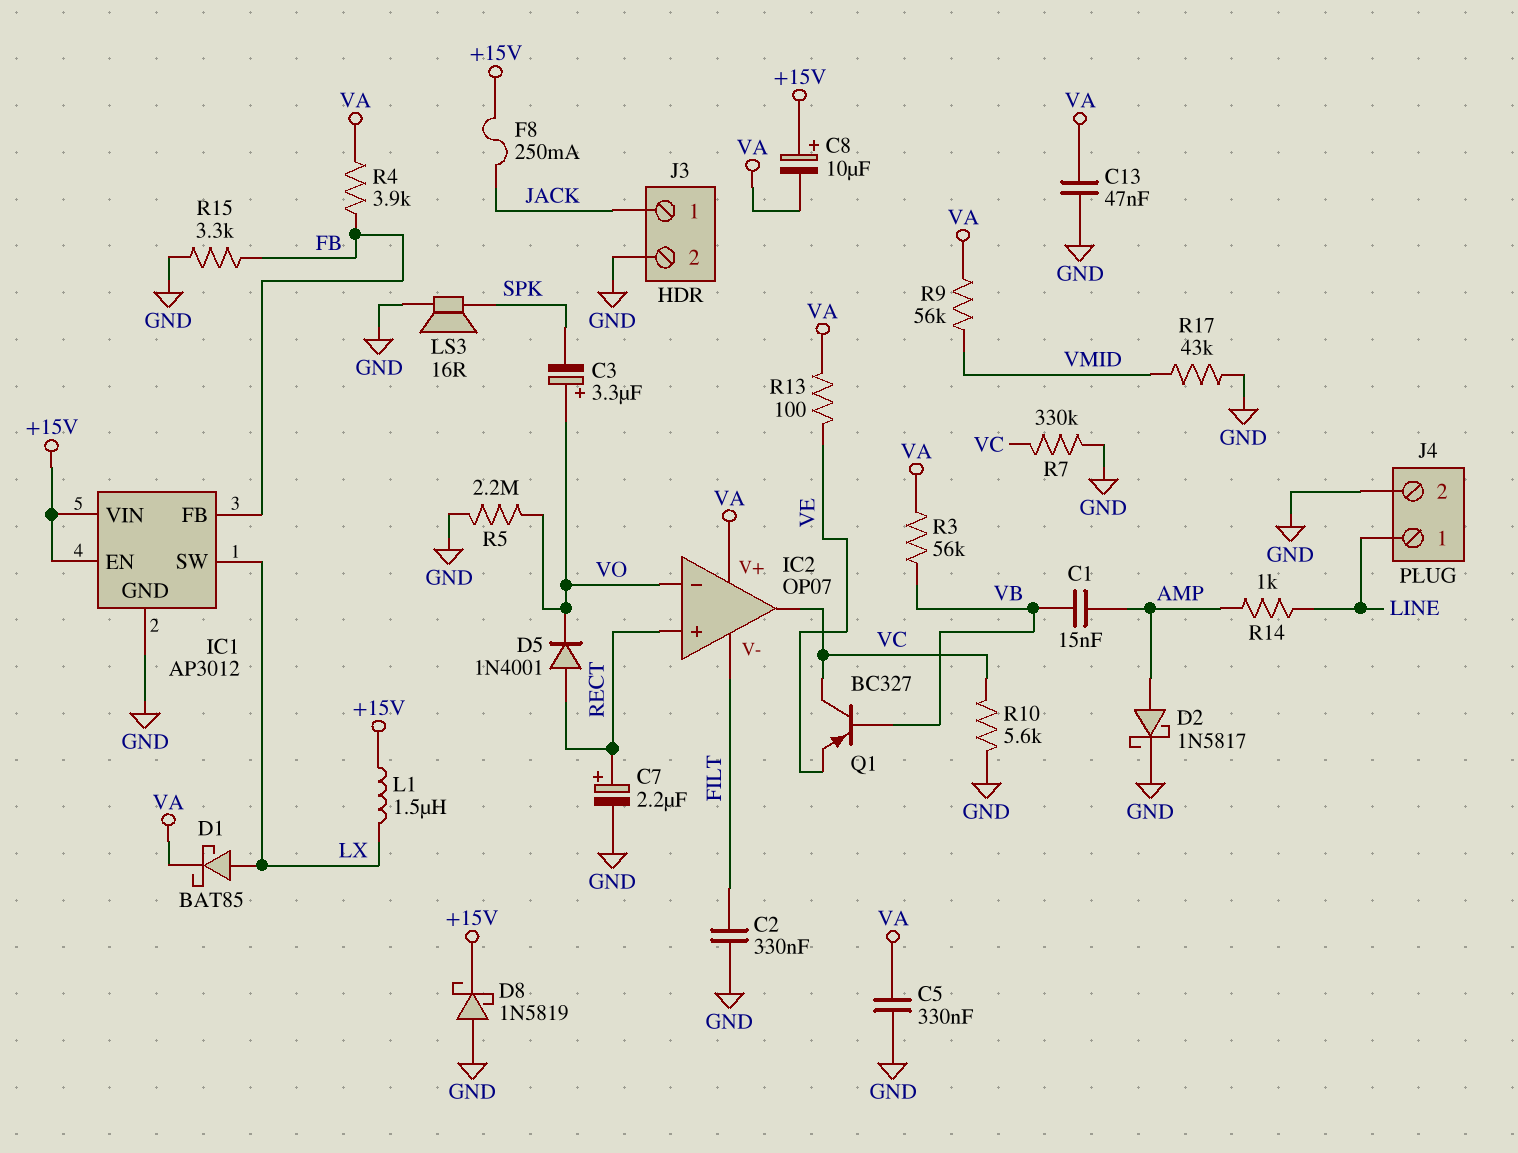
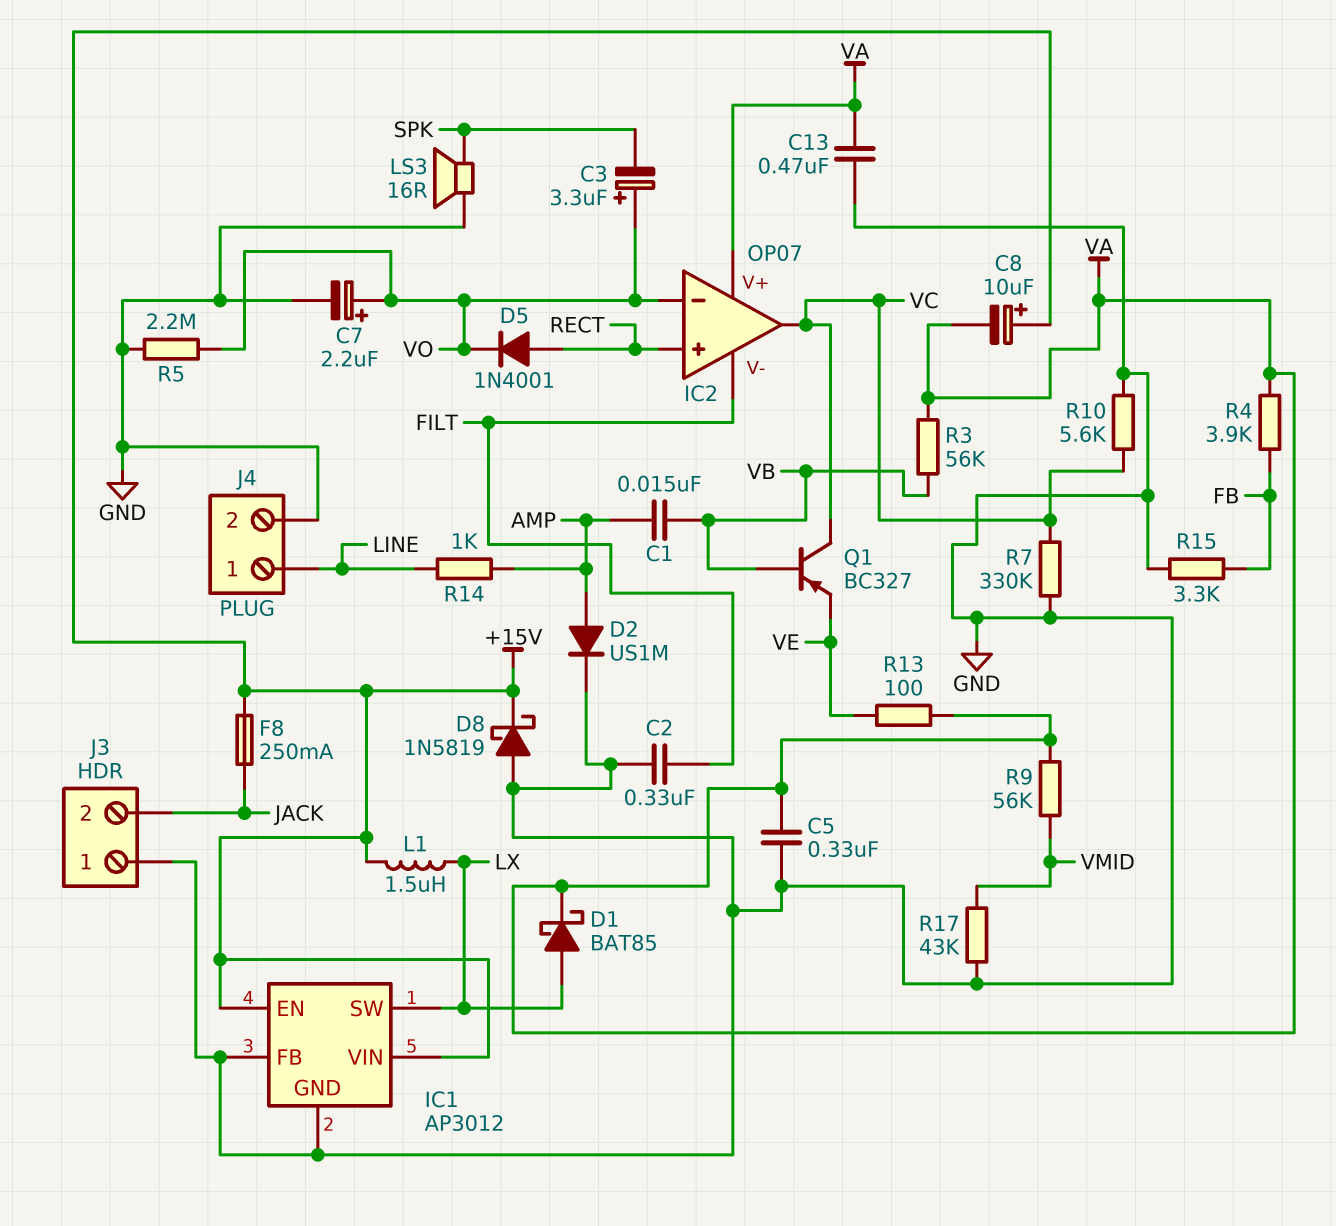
C7: 2.2uF (plus RECT, minus GND) -> 2.2uF (plus VO, minus GND)
C13: 47nF (GND, VA) -> 470nF (GND, VA)
D2: schottky 1N5817 (A AMP, K GND) -> diode US1M (A AMP, K GND)
IC1 pin FB: FB -> GND
J3 pin 1: JACK -> GND
J3 pin 2: GND -> JACK

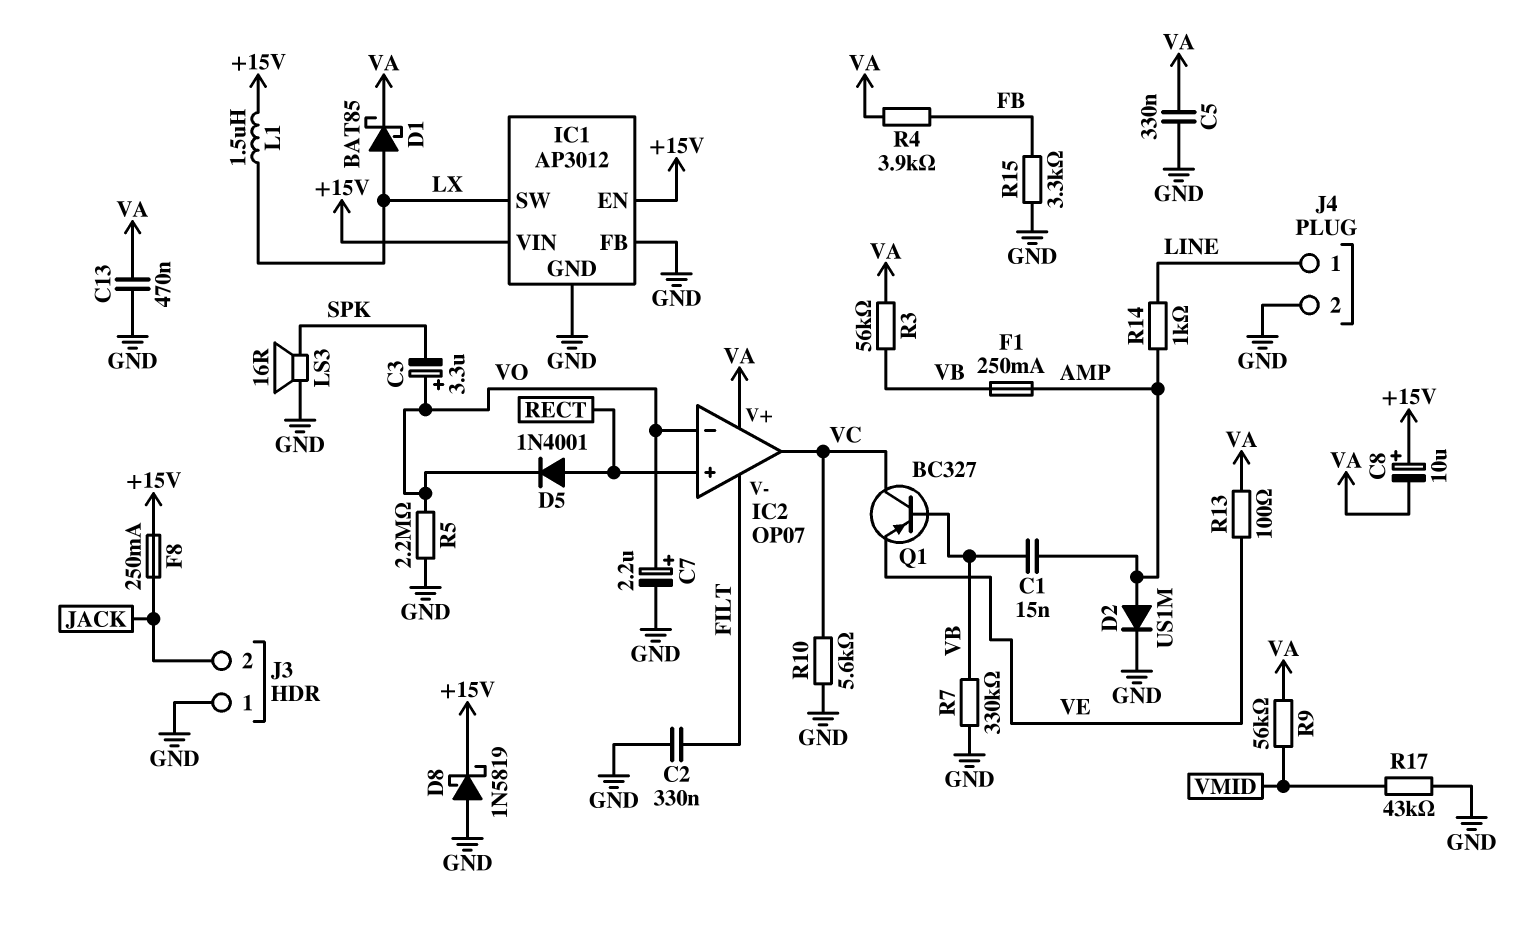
F1: none -> 250mA (AMP, VB)
R7: 330k (GND, VC) -> 330k (GND, VB)

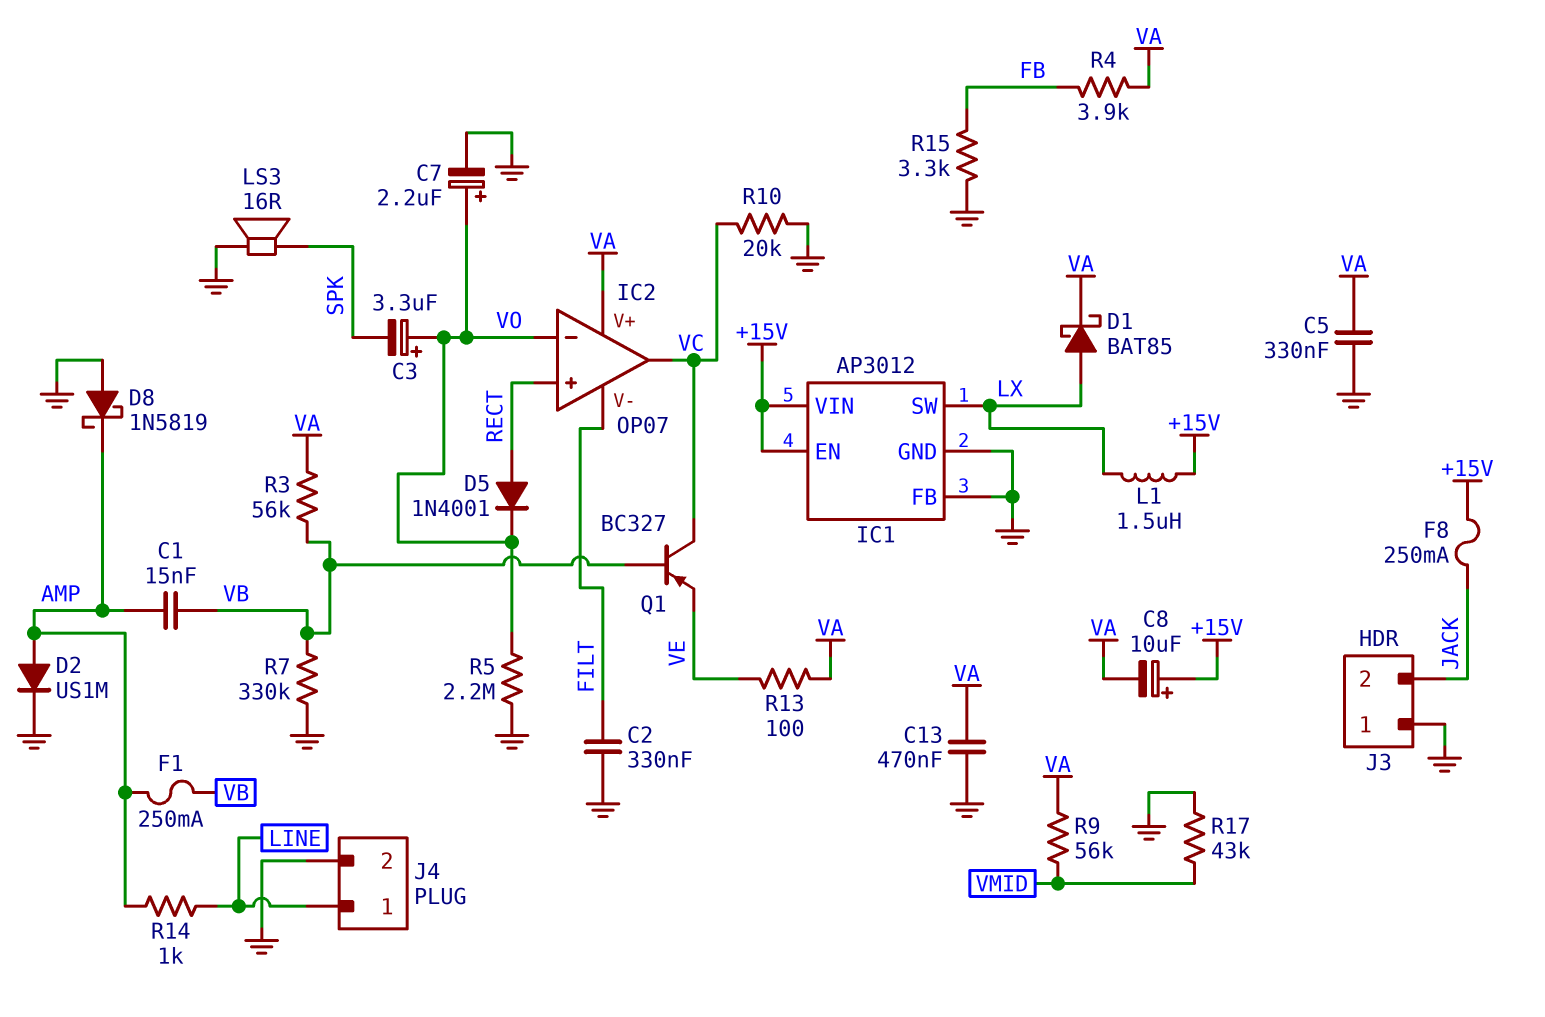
D8: schottky 1N5819 (A GND, K +15V) -> schottky 1N5819 (A GND, K AMP)
R10: 5.6k (GND, VC) -> 20k (GND, VC)

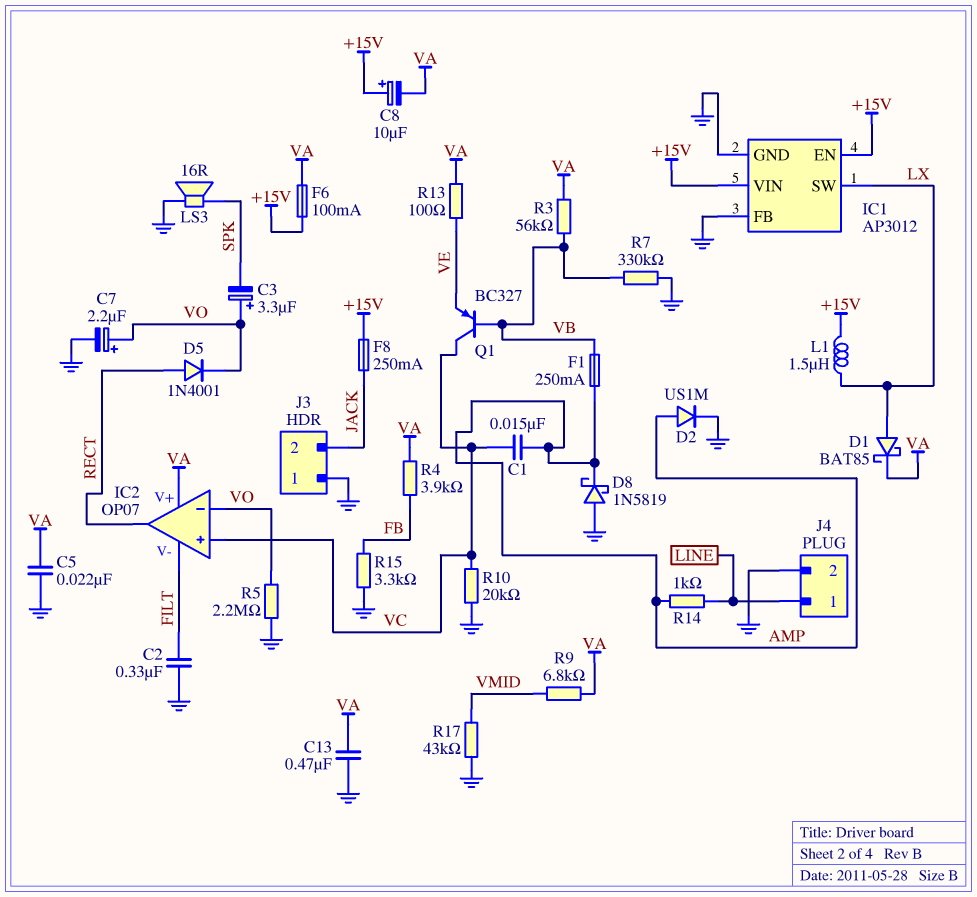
C1: 15nF (AMP, VB) -> 15nF (AMP, VC)
C5: 330nF (GND, VA) -> 22nF (GND, VA)
F6: none -> 100mA (+15V, VA)
IC2 pin in+: RECT -> VC
IC2 pin out: VC -> RECT
R9: 56k (VA, VMID) -> 6.8k (VA, VMID)

